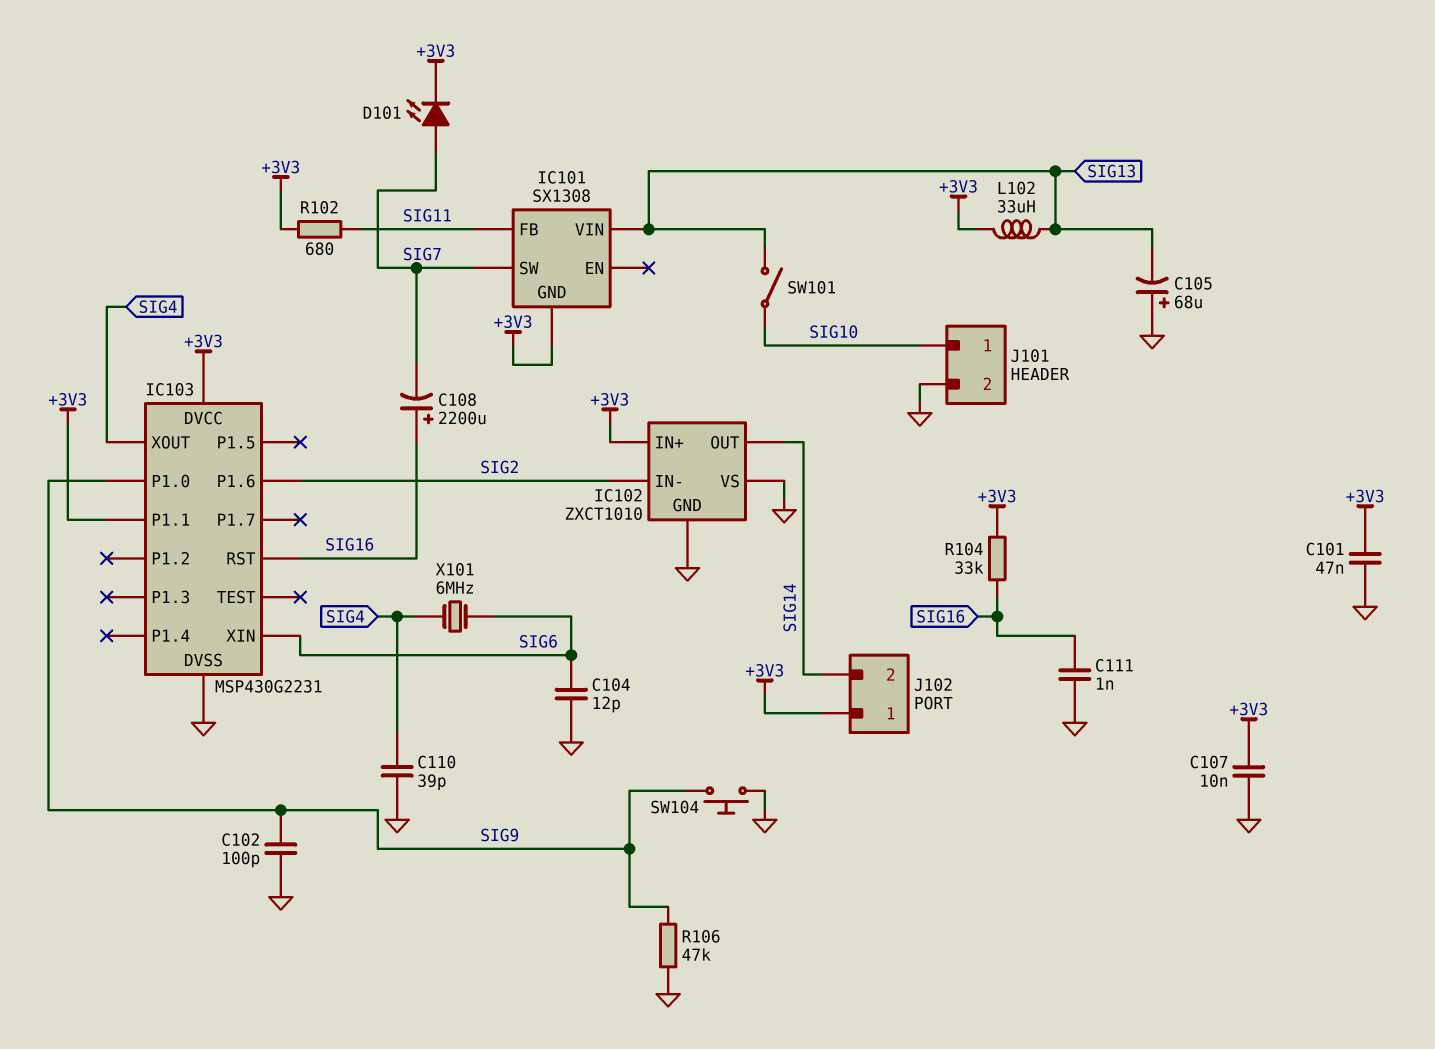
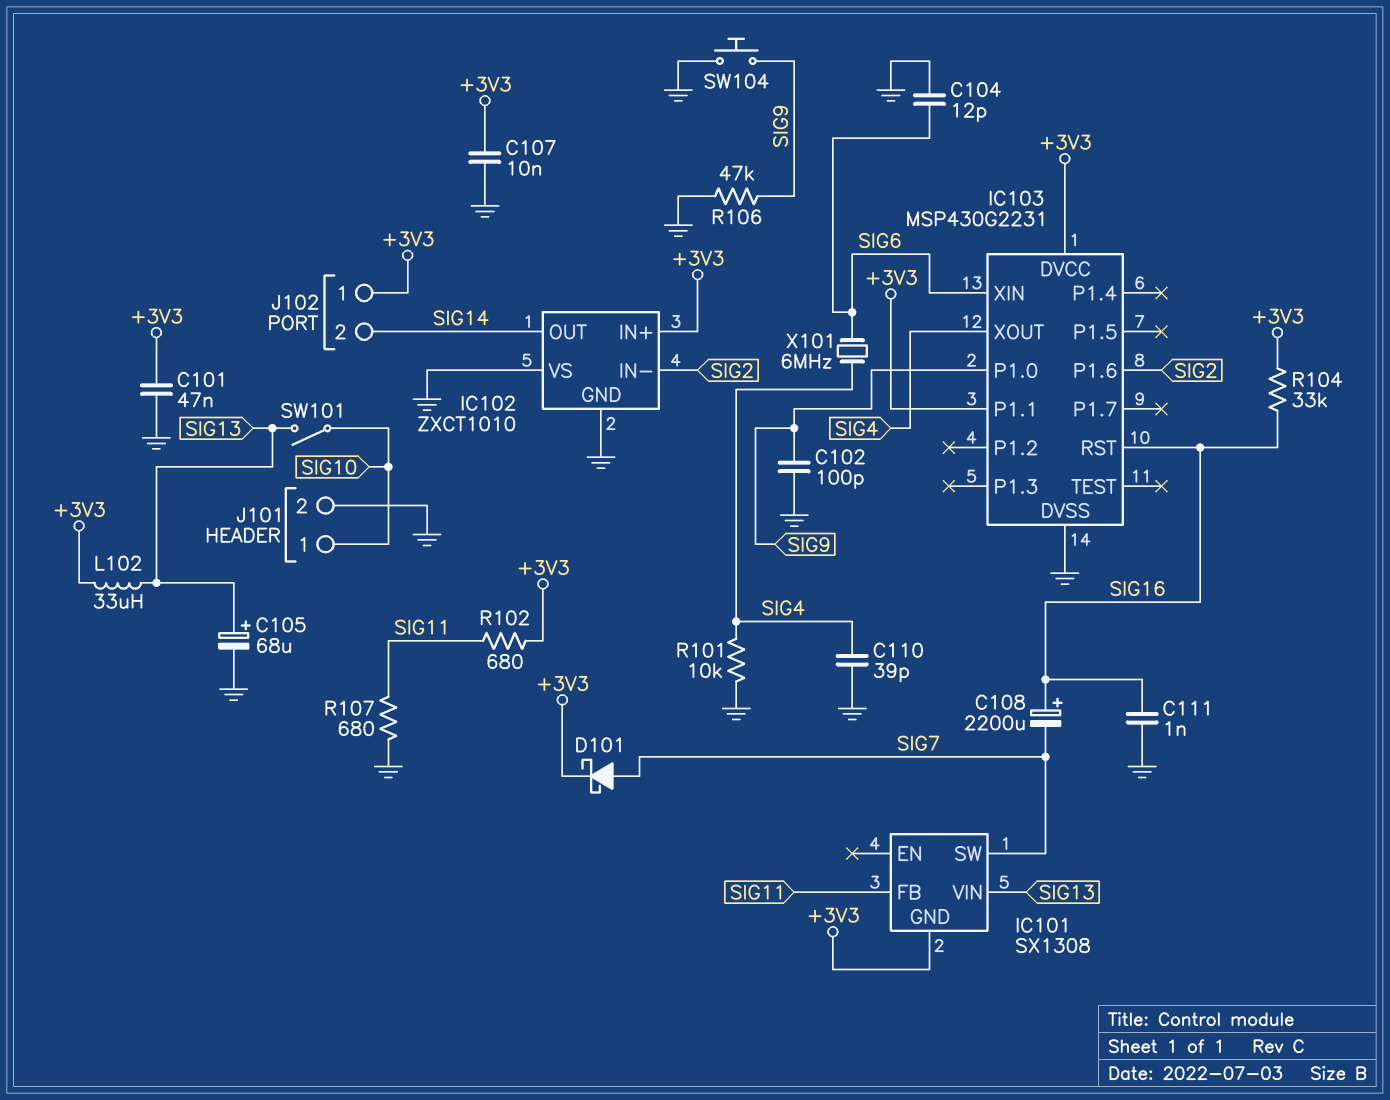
C105: 68uF (plus GND, minus SIG13) -> 68uF (plus SIG13, minus GND)
D101: LED (A SIG7, K +3V3) -> schottky (A SIG7, K +3V3)
R101: none -> 10k (GND, SIG4)
R107: none -> 680 (GND, SIG11)

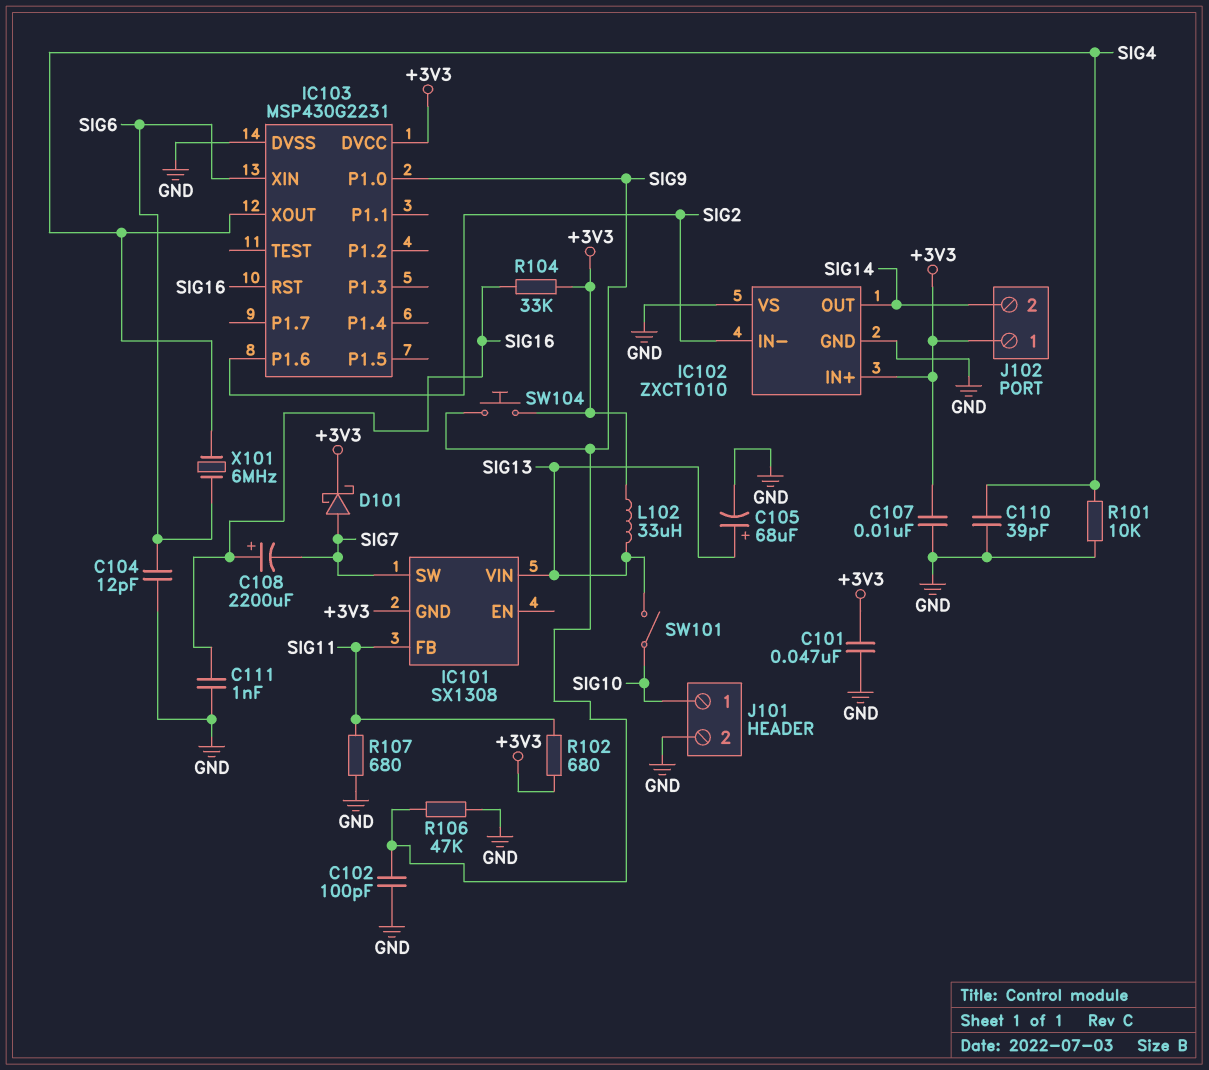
IC103 pin P1.1: +3V3 -> none
SW104: button (GND, SIG9) -> button (+3V3, SIG9)

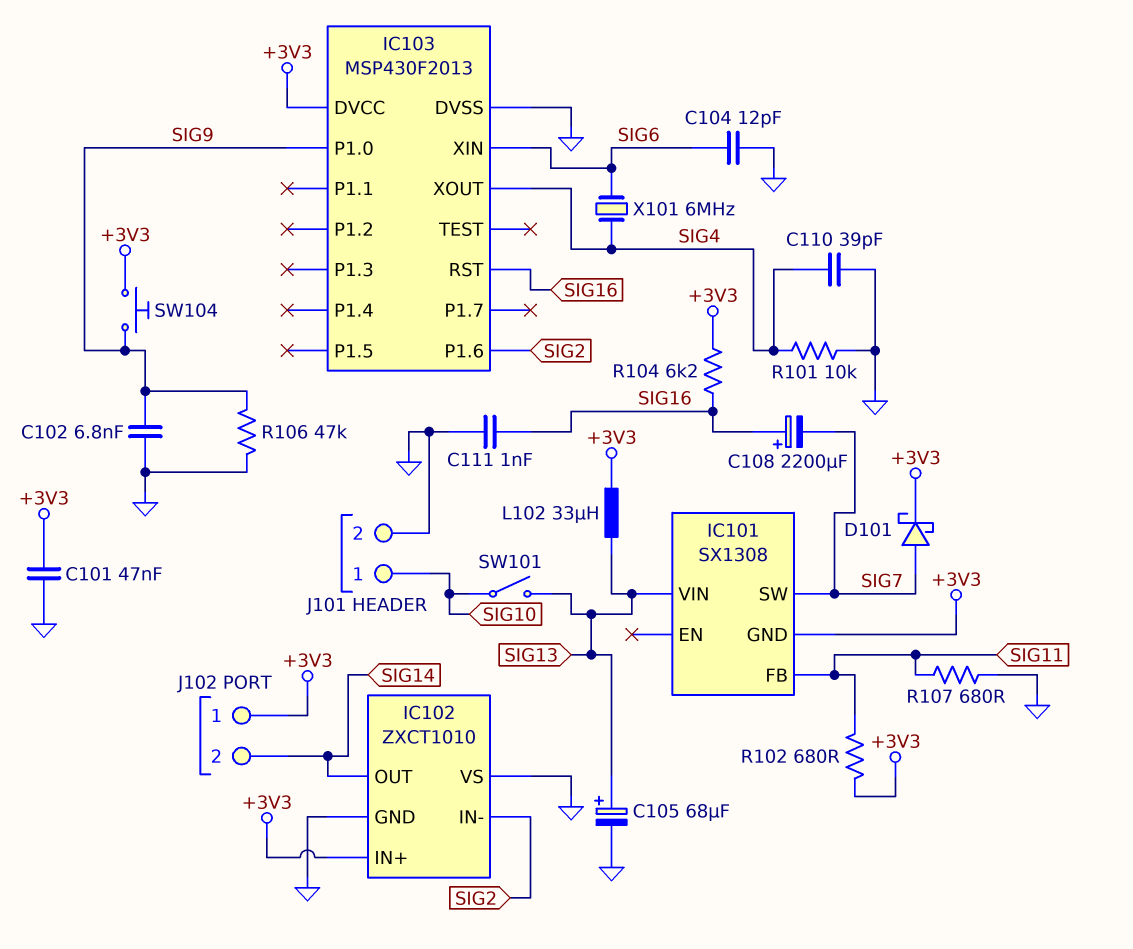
C102: 100pF (GND, SIG9) -> 6.8nF (GND, SIG9)
C107: 10nF (+3V3, GND) -> none
IC103: MSP430G2231 -> MSP430F2013
R104: 33k (+3V3, SIG16) -> 6.2k (+3V3, SIG16)

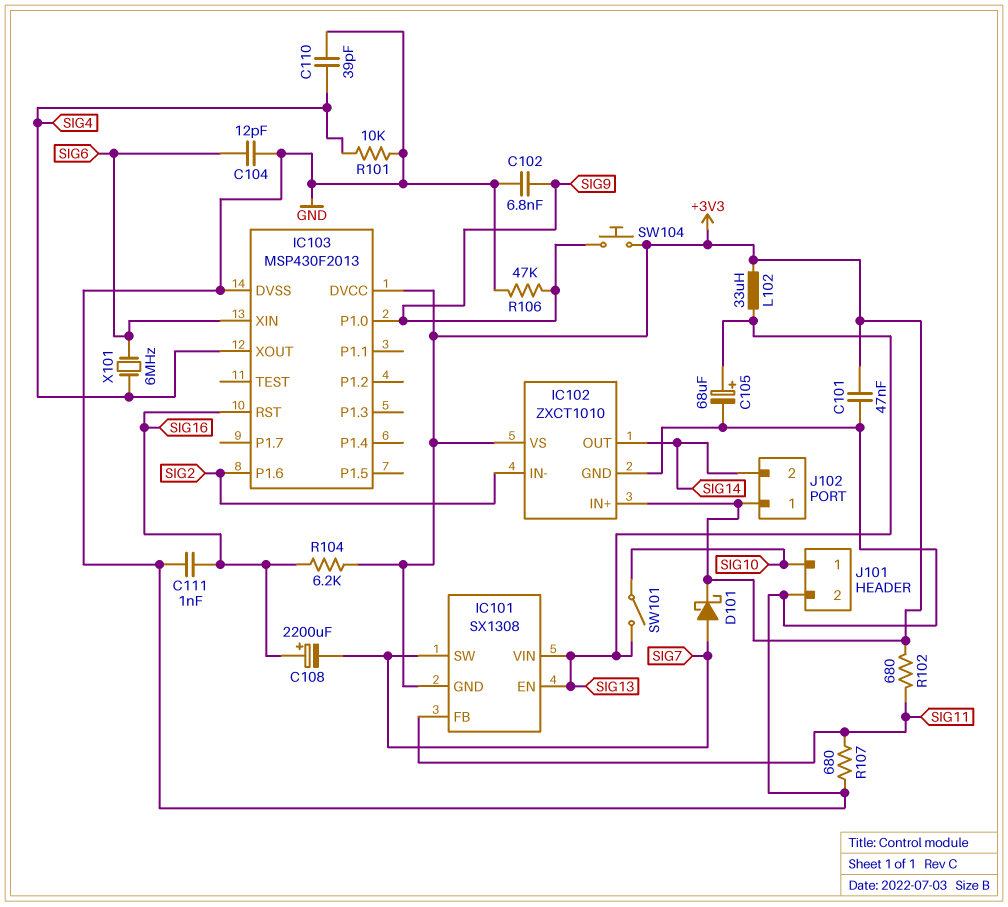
IC101 pin EN: none -> SIG13
IC102 pin VS: GND -> +3V3

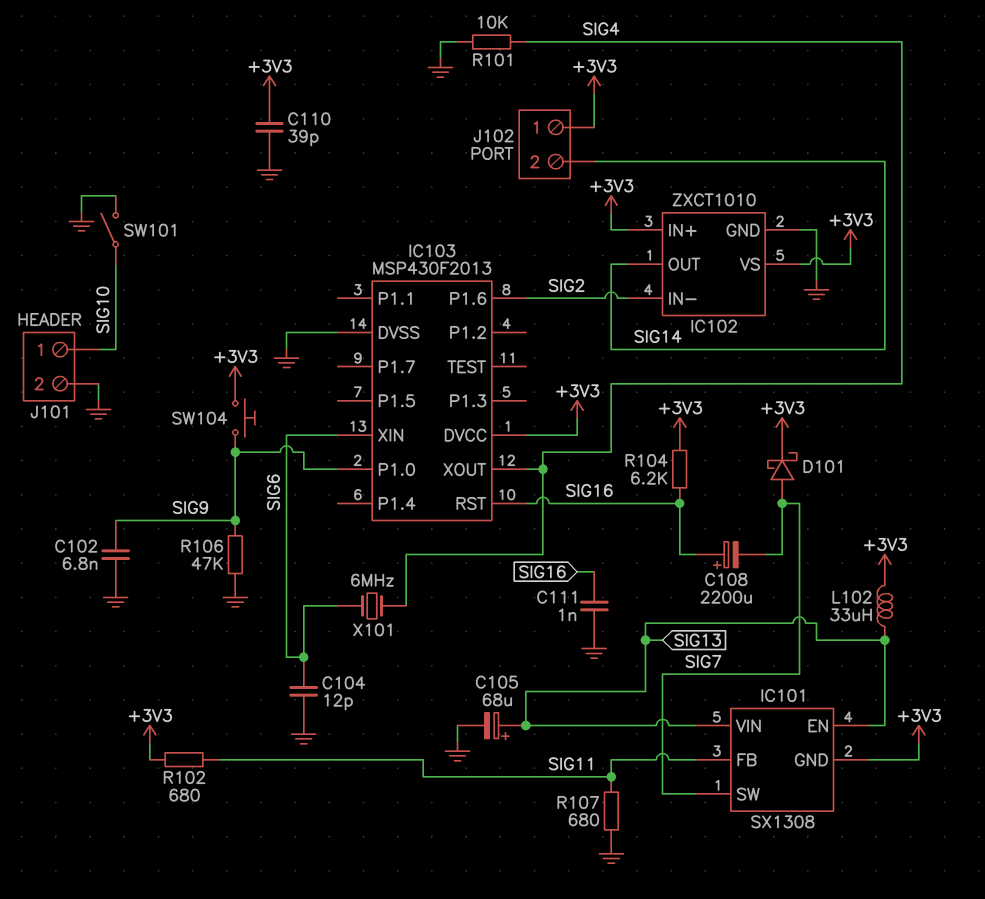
C101: 47nF (+3V3, GND) -> none
C110: 39pF (GND, SIG4) -> 39pF (+3V3, GND)
SW101: switch (SIG10, SIG13) -> switch (GND, SIG10)

